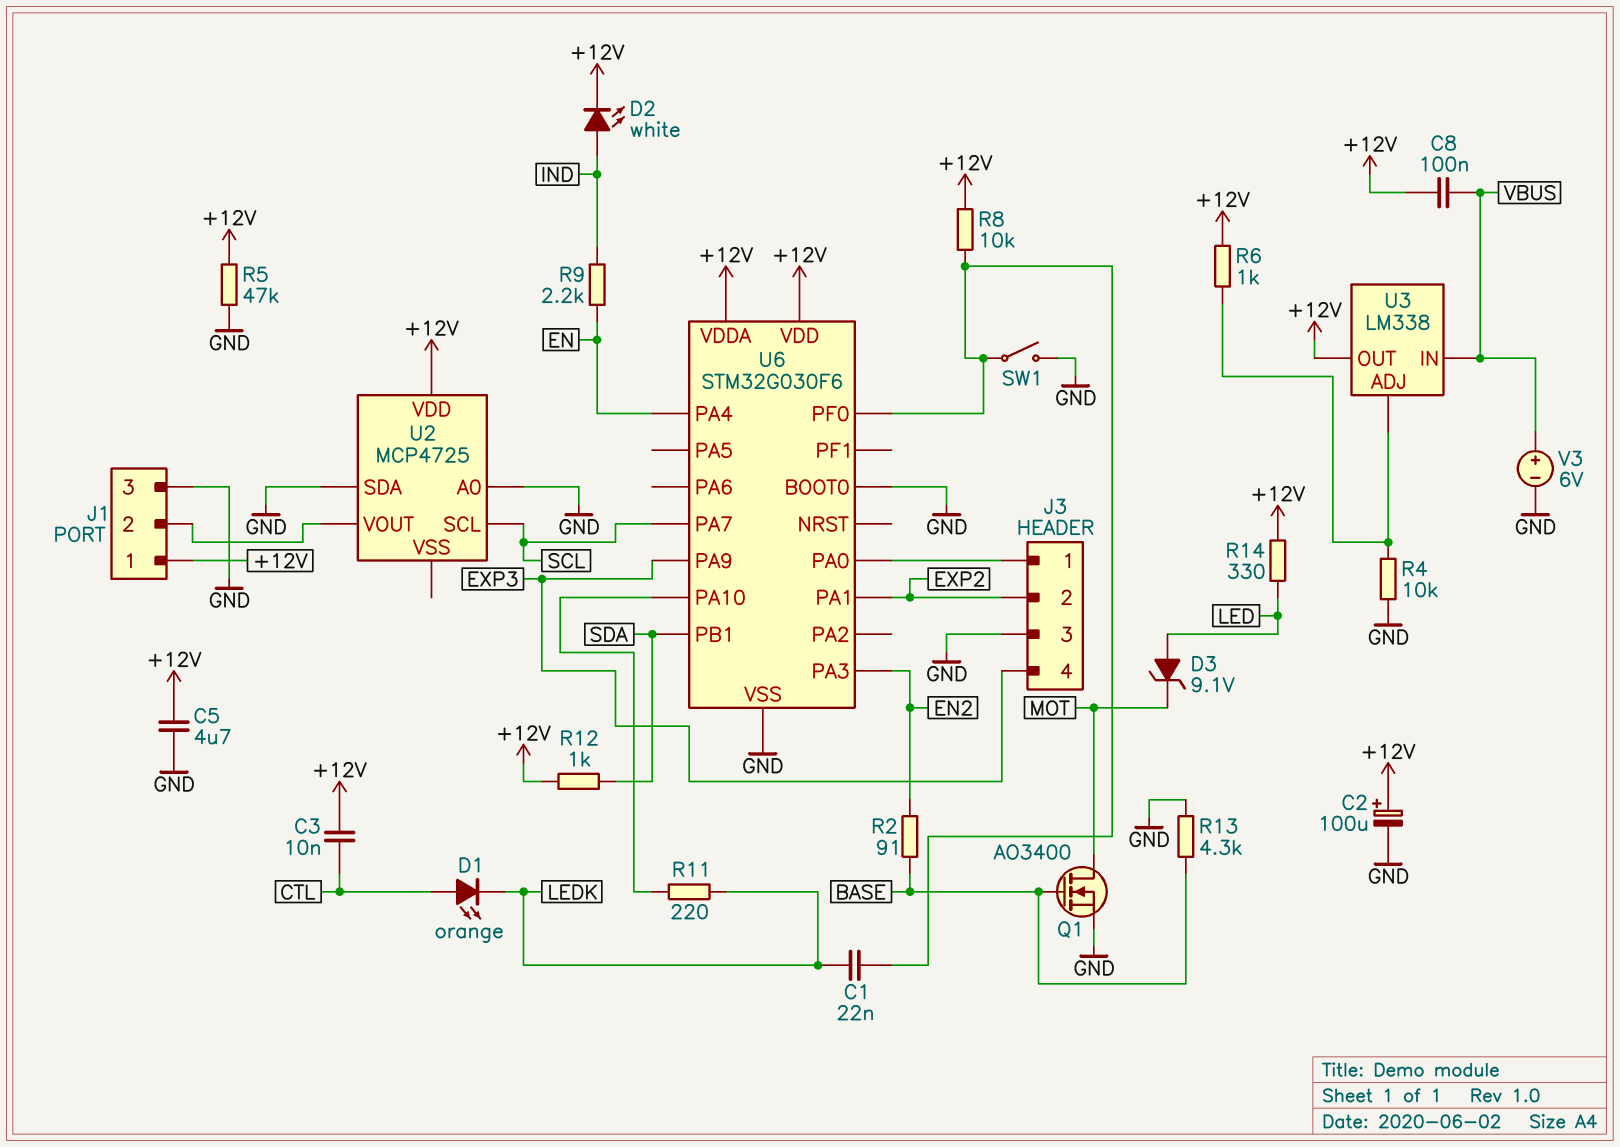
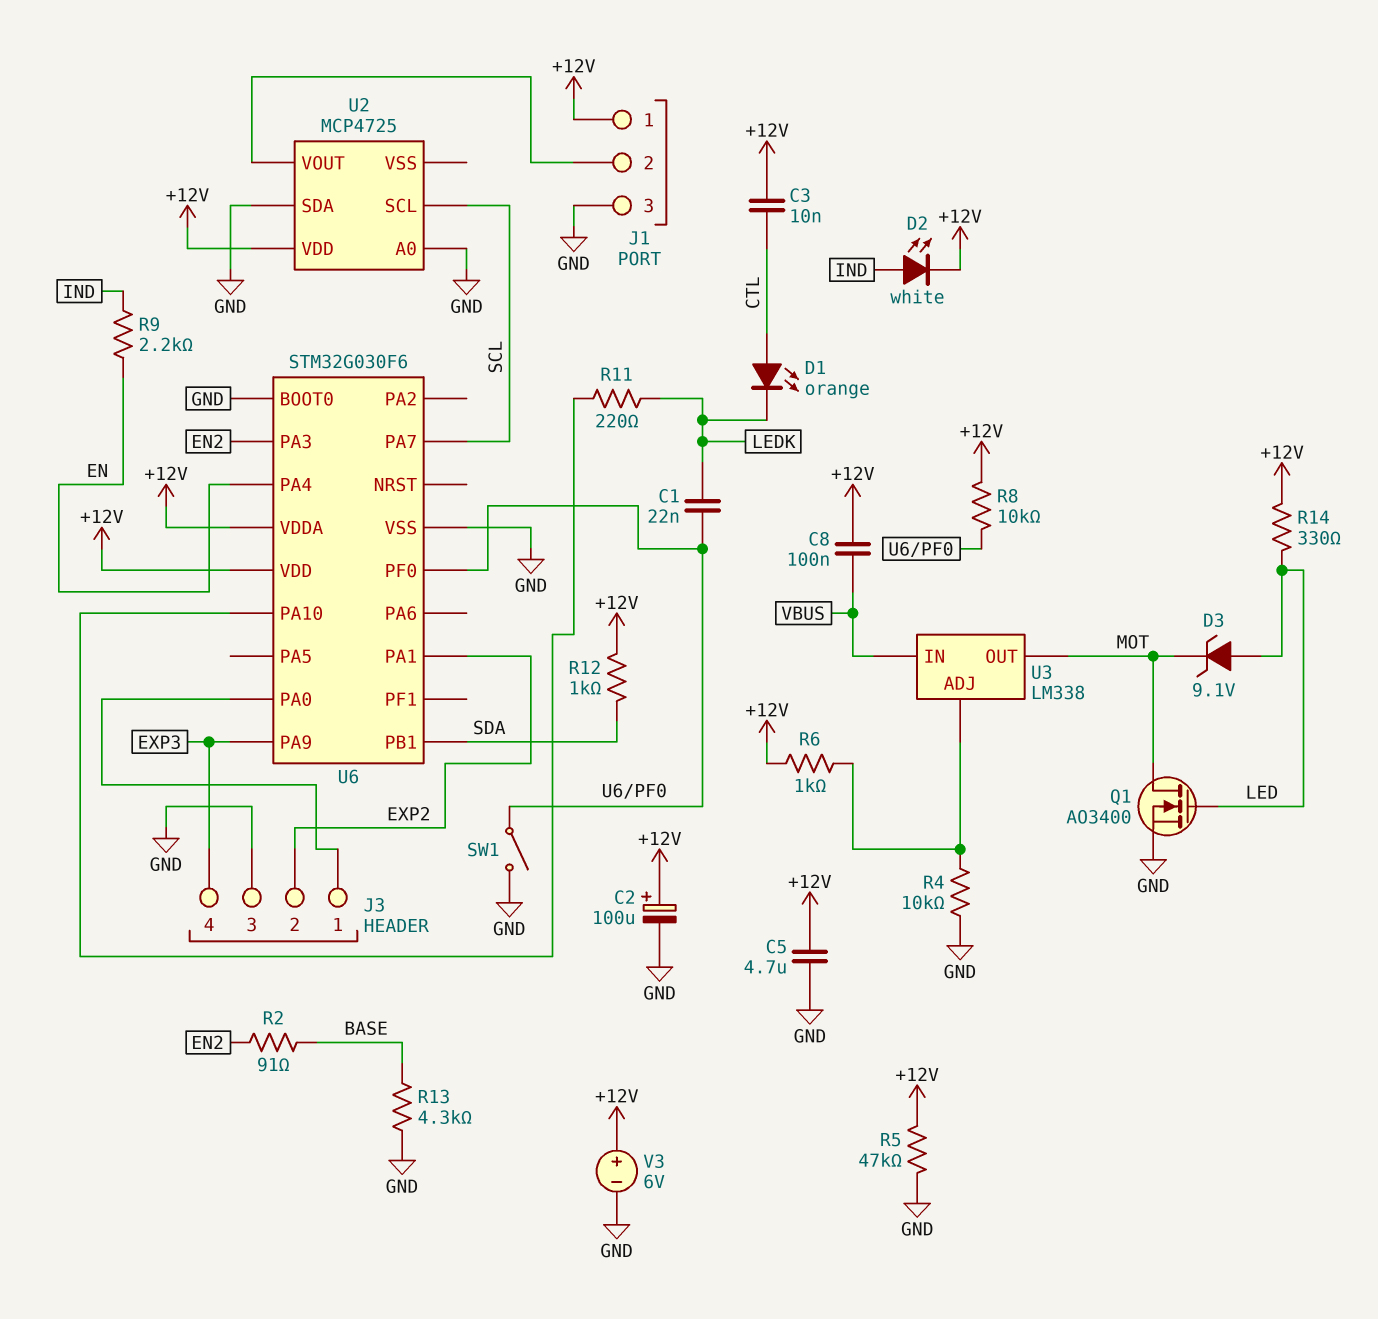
Q1: NMOS AO3400 (G BASE, D MOT, S GND) -> NMOS AO3400 (G LED, D MOT, S GND)
U3 pin OUT: +12V -> MOT
V3: 6V (plus VBUS, minus GND) -> 6V (plus +12V, minus GND)

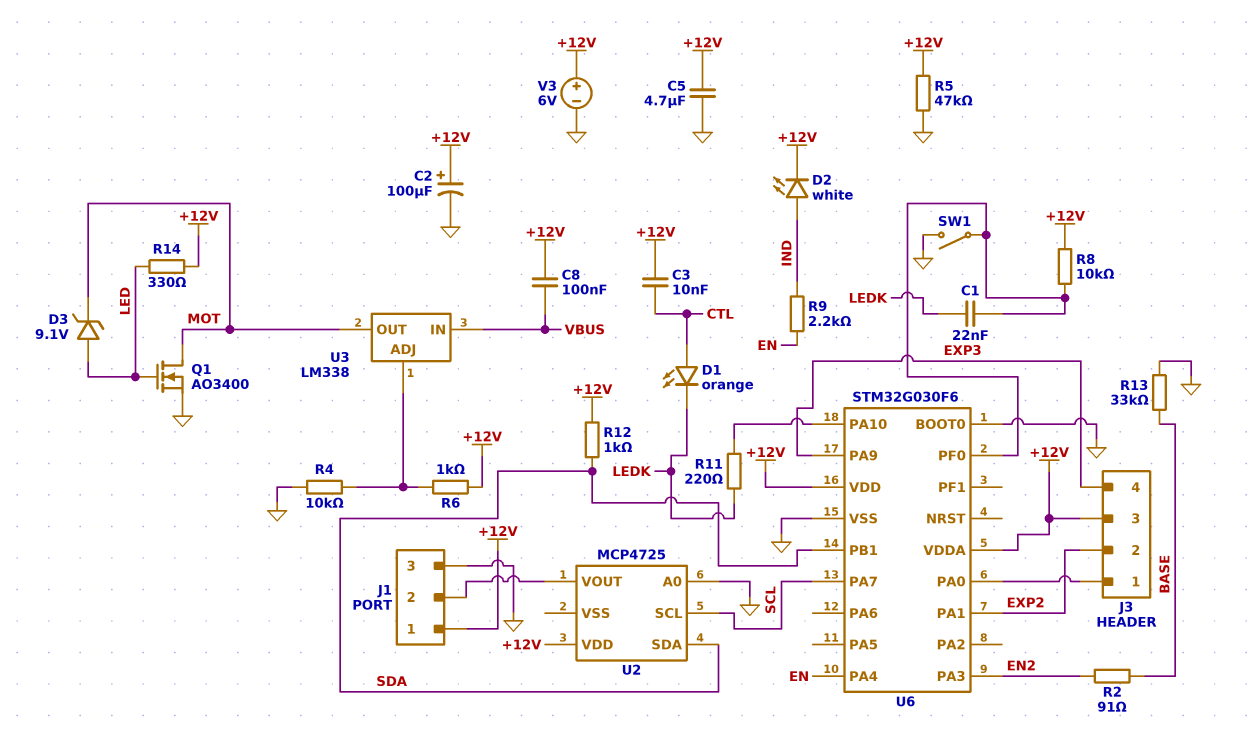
J3 pin 3: GND -> +12V
R13: 4.3k (BASE, GND) -> 33k (BASE, GND)
U2 pin SDA: GND -> SDA

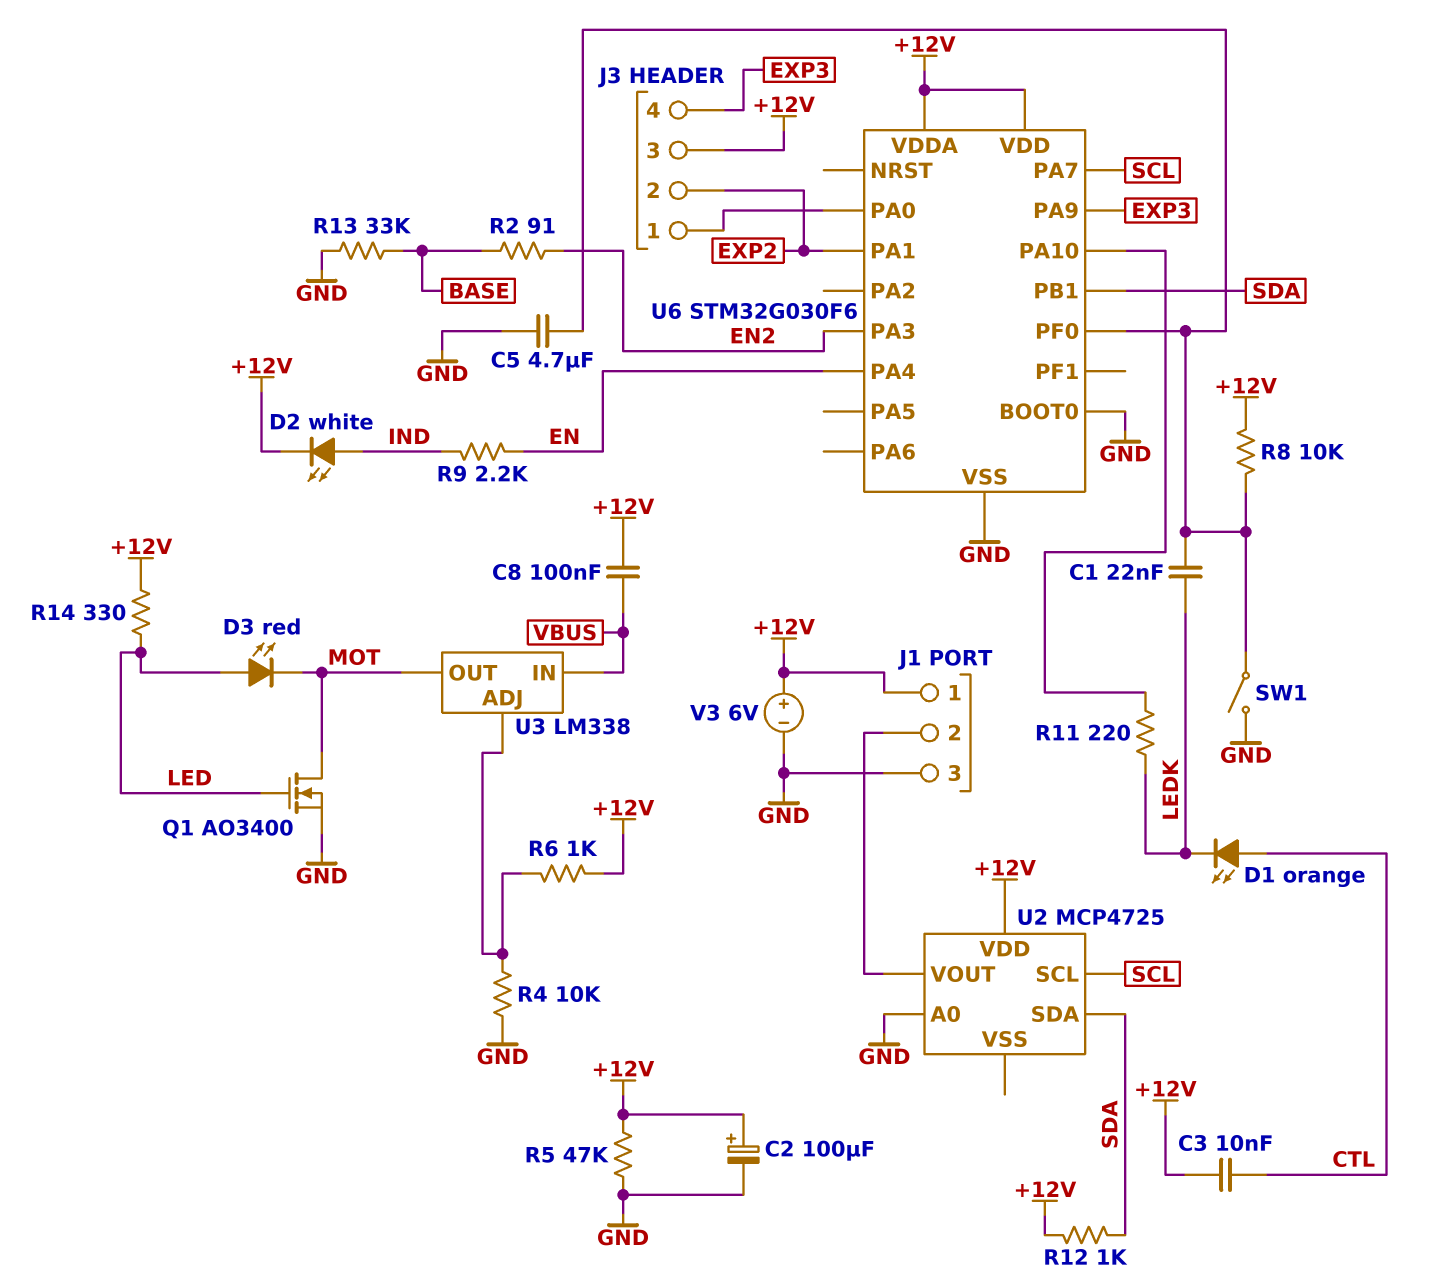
C5: 4.7uF (+12V, GND) -> 4.7uF (GND, U6/PF0)
D3: zener 9.1V (A LED, K MOT) -> LED red (A LED, K MOT)

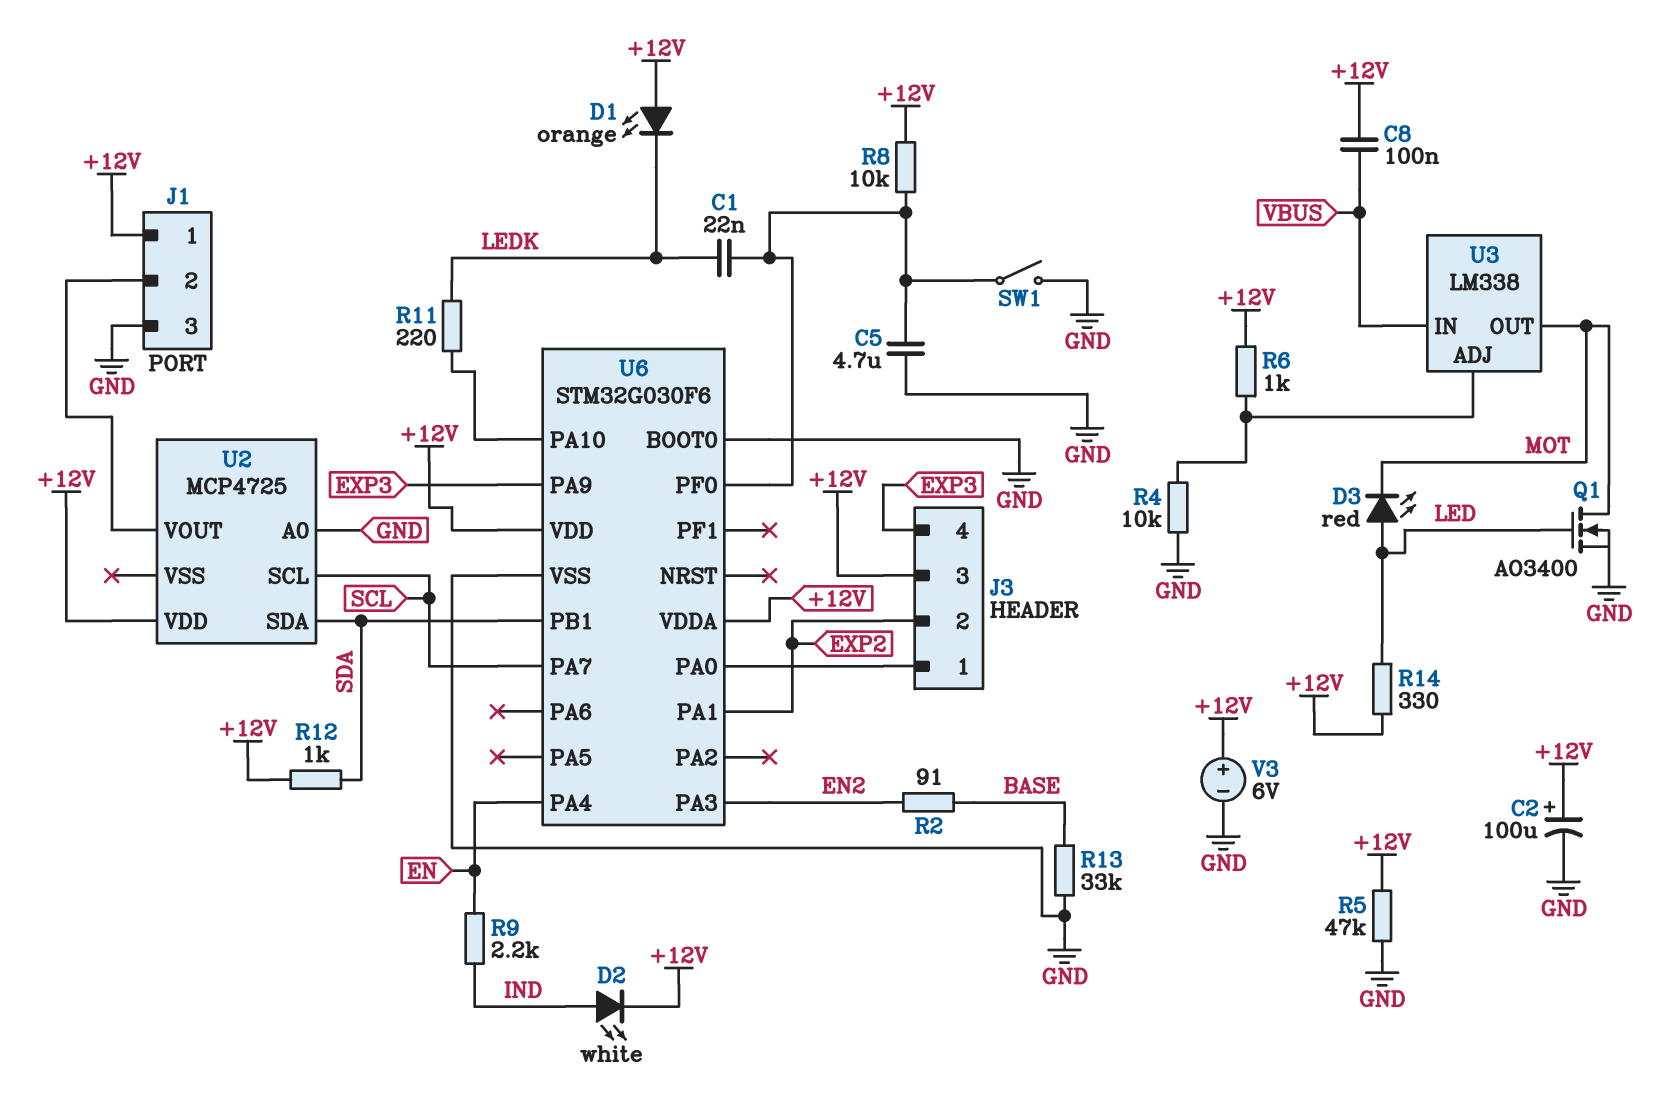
C3: 10nF (+12V, CTL) -> none
D1: LED orange (A CTL, K LEDK) -> LED orange (A +12V, K LEDK)

